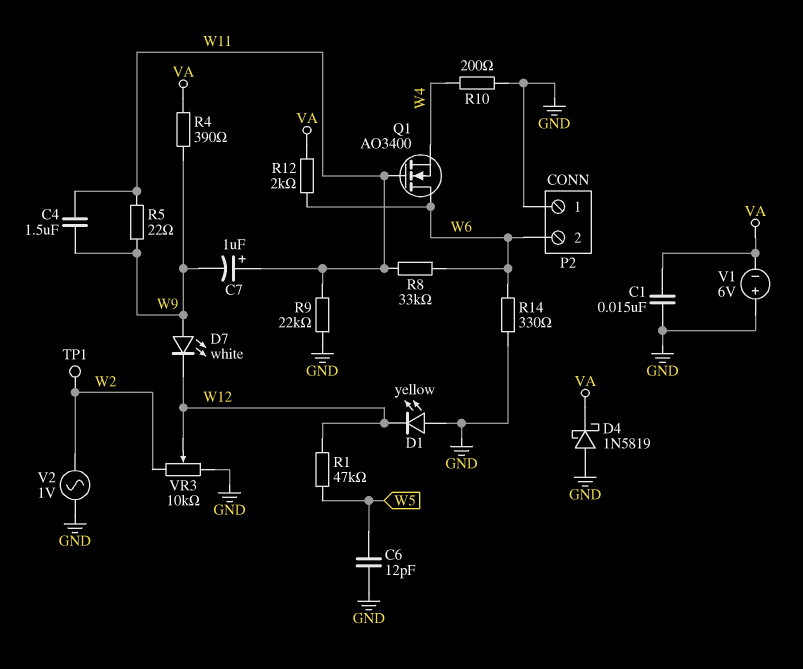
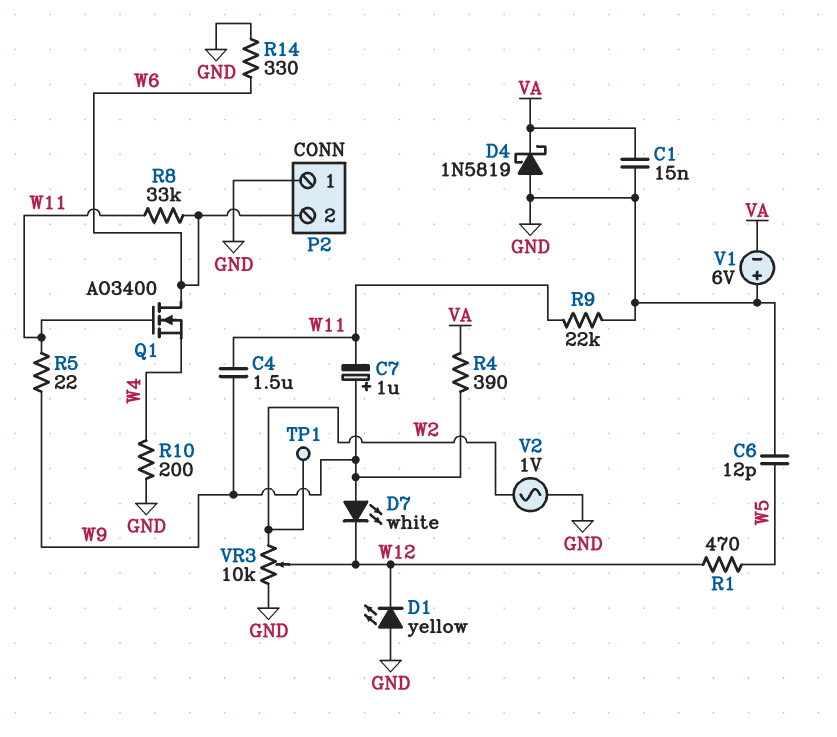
C7: 1uF (plus W11, minus W9) -> 1uF (plus W9, minus W11)
R1: 47k (W5, W12) -> 470 (W5, W12)
R12: 2k (VA, W6) -> none

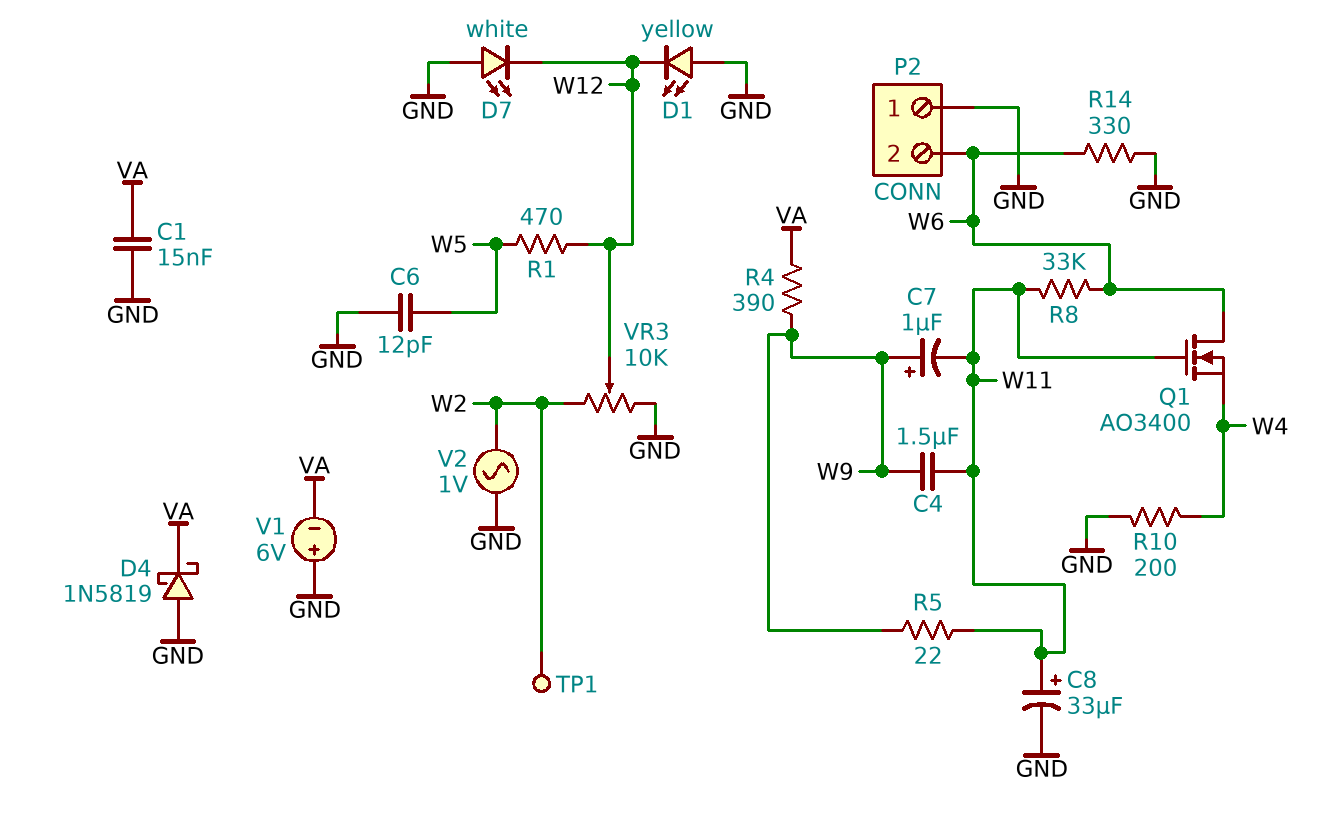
C8: none -> 33uF (plus W11, minus GND)
D7: LED white (A W9, K W12) -> LED white (A GND, K W12)
R9: 22k (GND, W11) -> none

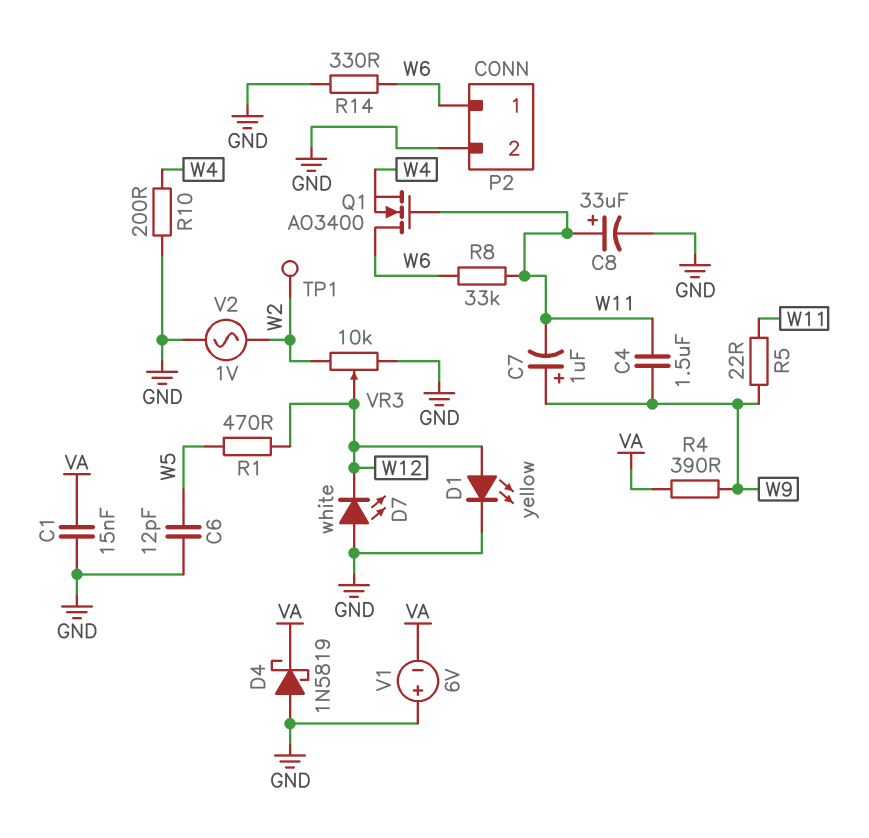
D1: LED yellow (A GND, K W12) -> LED yellow (A W12, K GND)
P2 pin 1: GND -> W6
P2 pin 2: W6 -> GND

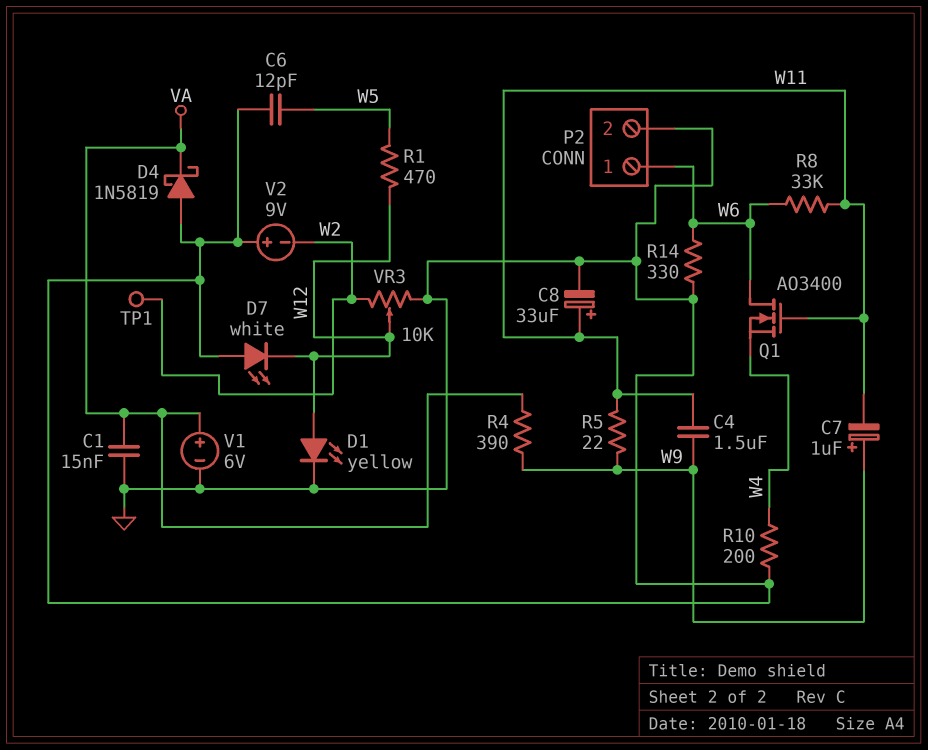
V1: 6V (plus GND, minus VA) -> 6V (plus VA, minus GND)
V2: AC 1V (GND, W2) -> 9V (plus GND, minus W2)

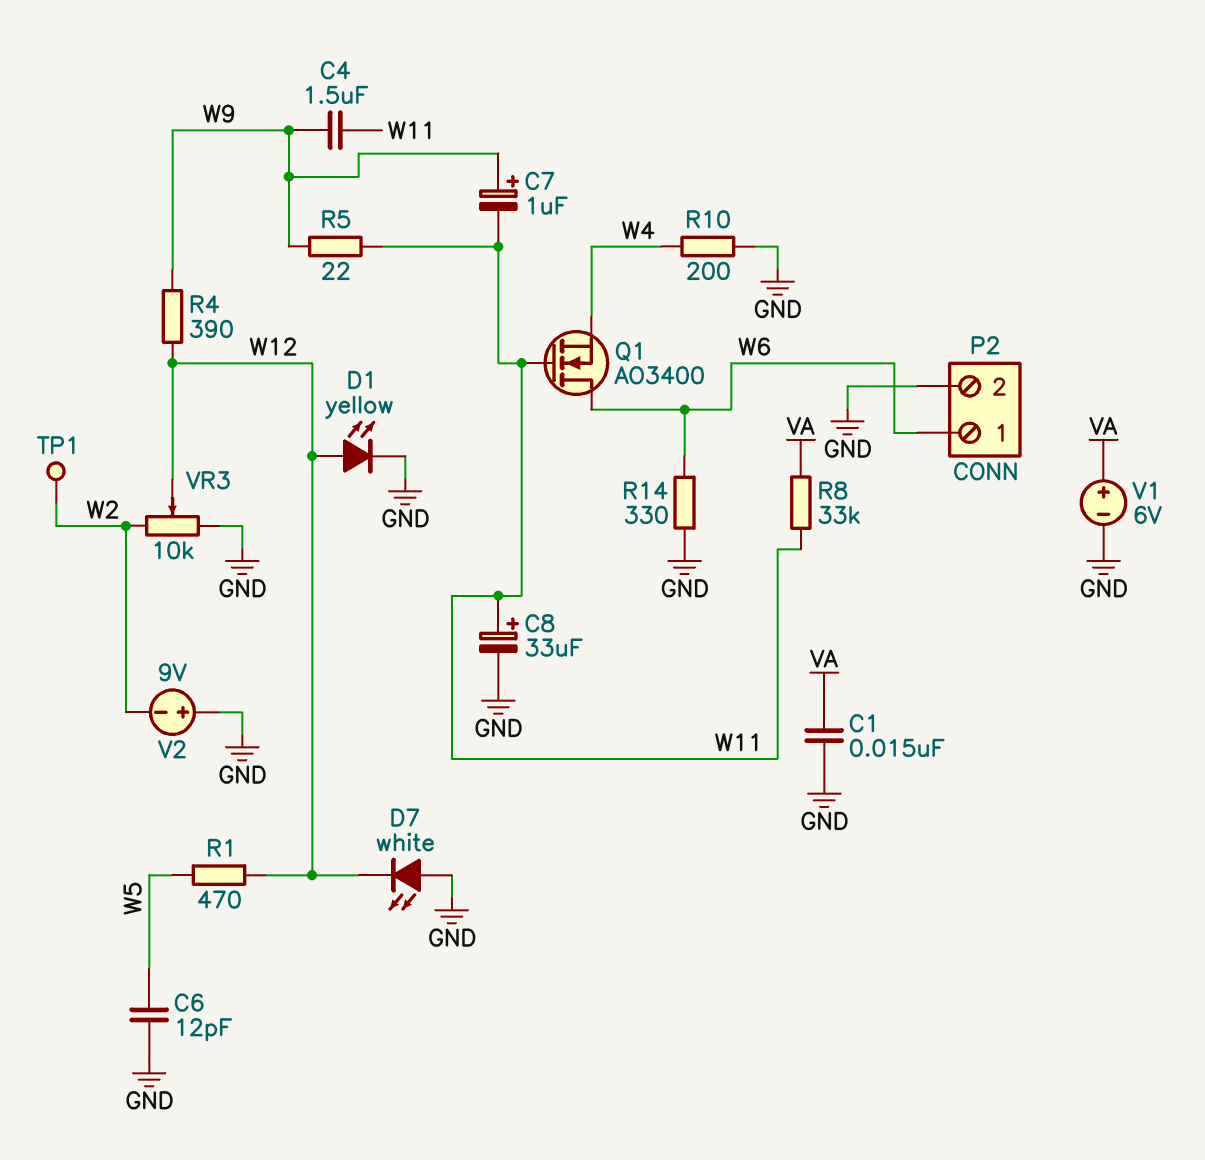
D4: schottky 1N5819 (A GND, K VA) -> none
R4: 390 (VA, W9) -> 390 (W9, W12)
R8: 33k (W6, W11) -> 33k (VA, W11)

